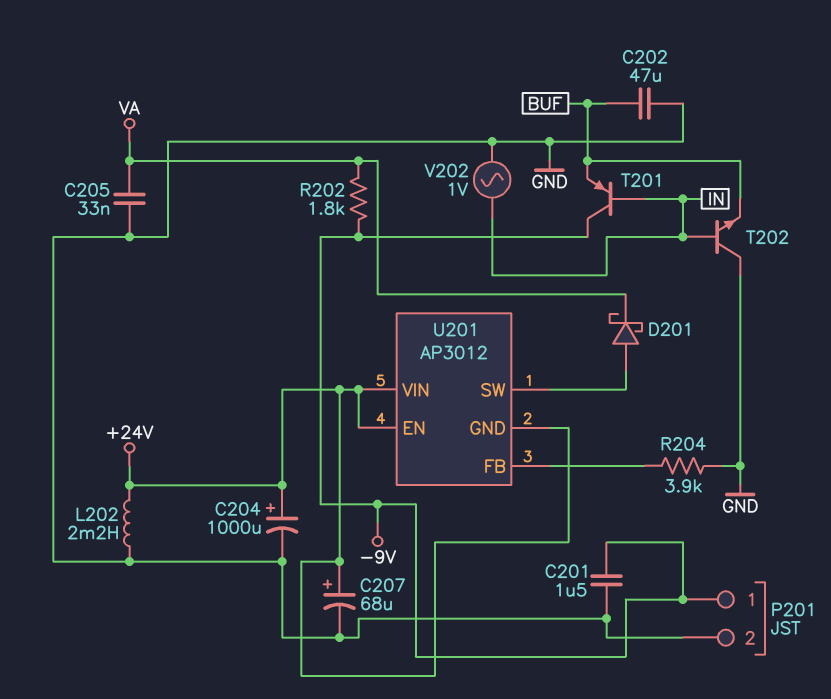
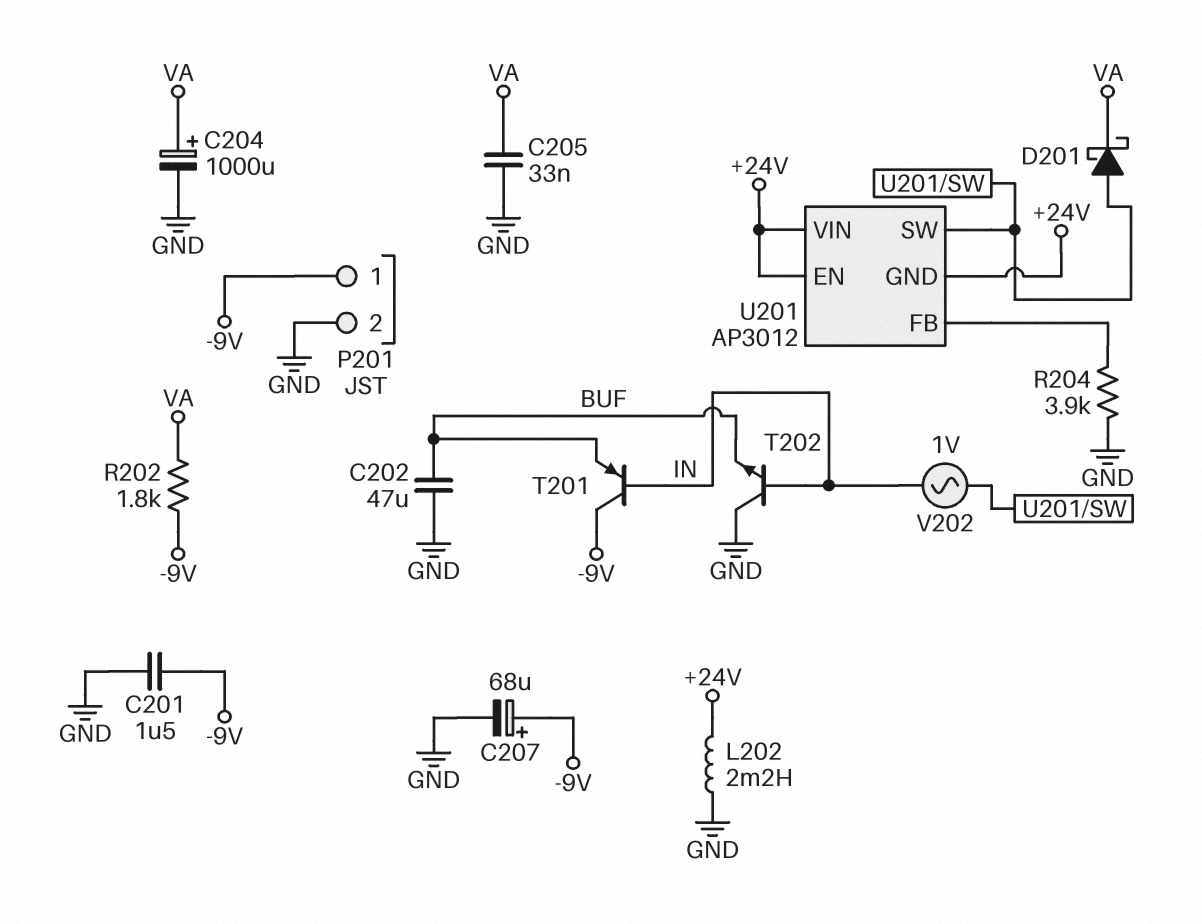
C204: 1000uF (plus +24V, minus GND) -> 1000uF (plus VA, minus GND)
C207: 68uF (plus +24V, minus GND) -> 68uF (plus -9V, minus GND)
V202: AC 1V (GND, IN) -> AC 1V (IN, U201/SW)

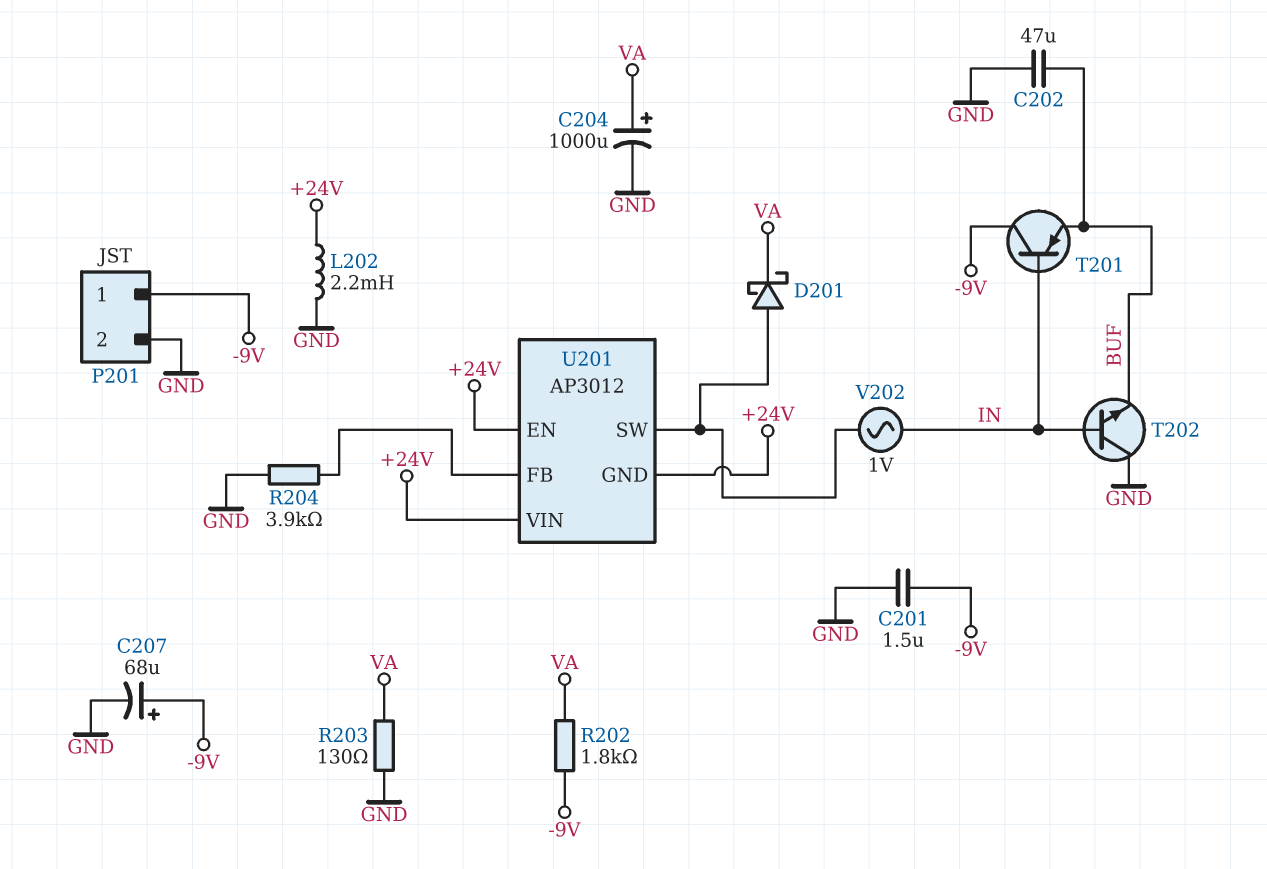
C205: 33nF (GND, VA) -> none
R203: none -> 130 (GND, VA)

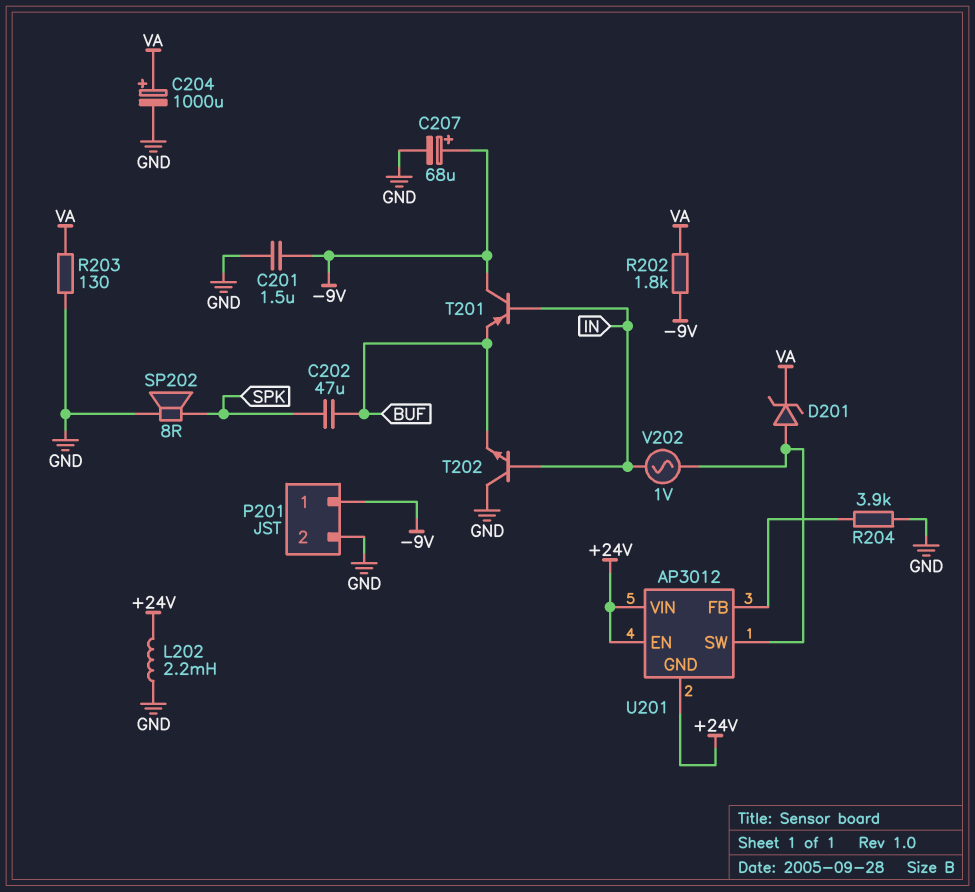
C202: 47uF (BUF, GND) -> 47uF (BUF, SPK)
D201: schottky (A U201/SW, K VA) -> zener (A U201/SW, K VA)
SP202: none -> speaker 8R (GND, SPK)

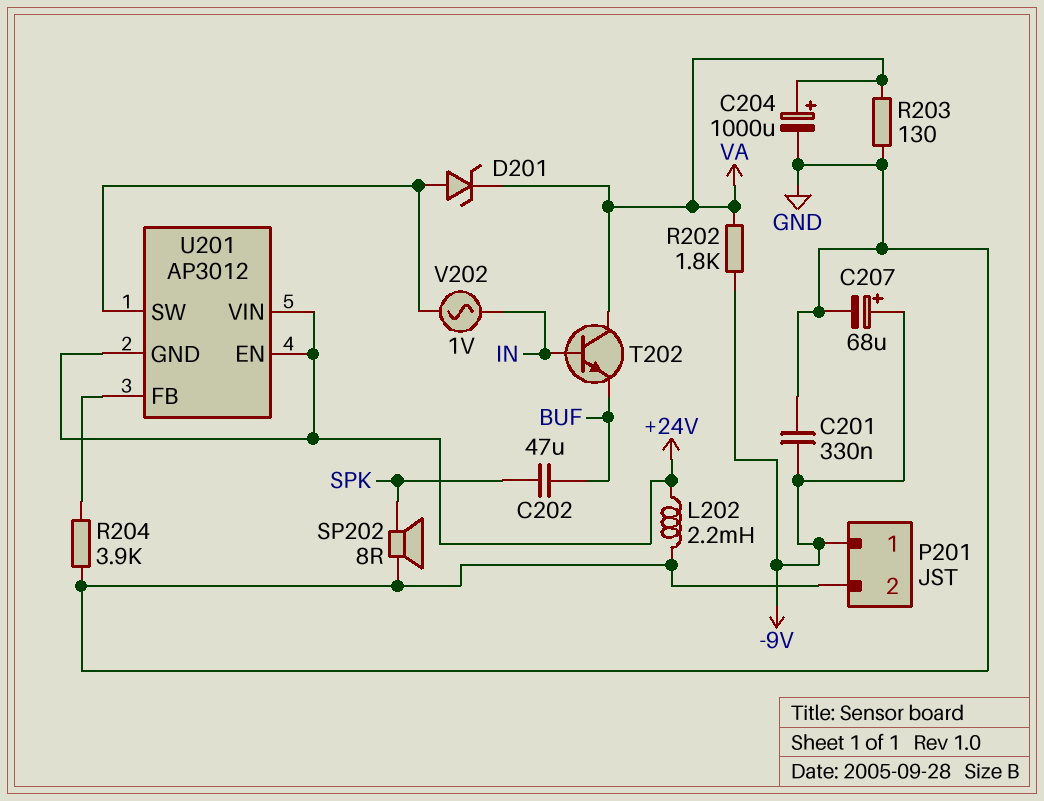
C201: 1.5uF (-9V, GND) -> 330nF (-9V, GND)
T201: PNP (B IN, C -9V, E BUF) -> none
T202: NPN (B IN, C GND, E BUF) -> NPN (B IN, C VA, E BUF)

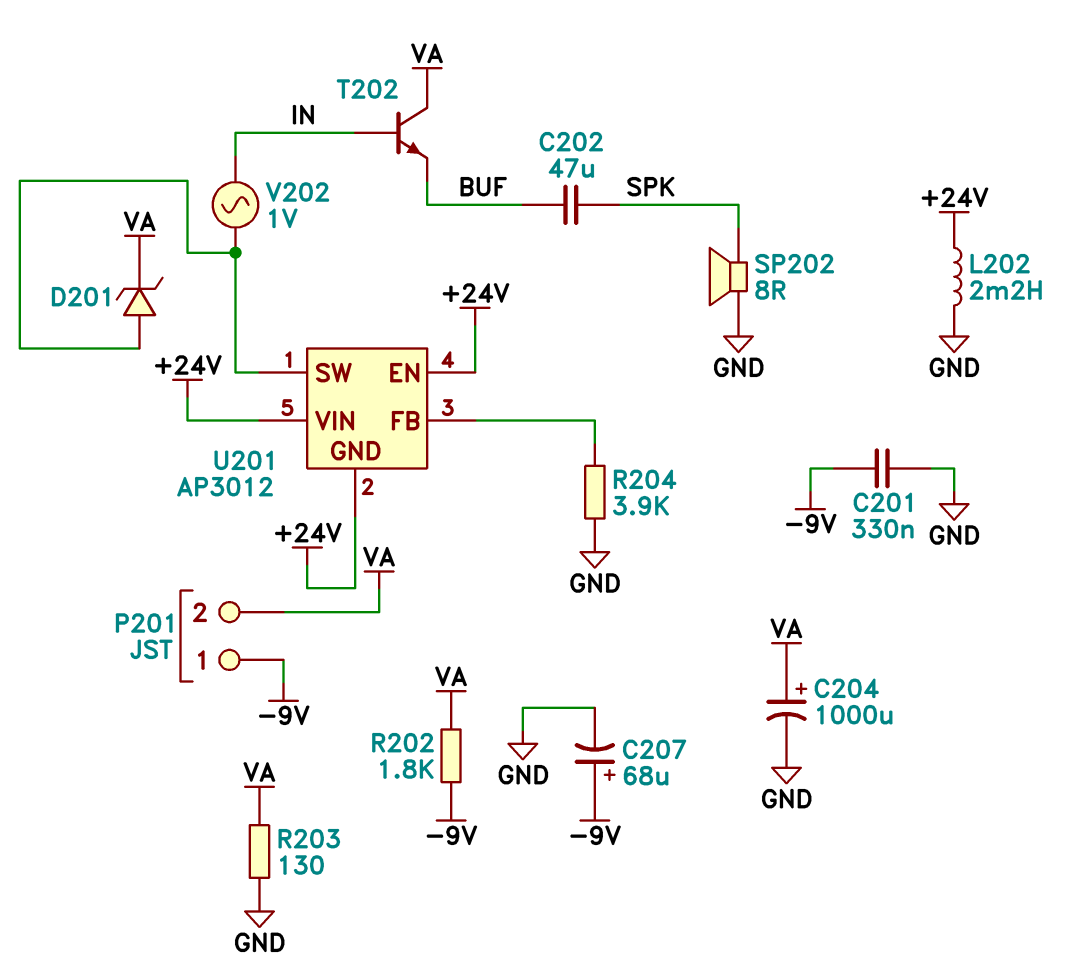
P201 pin 2: GND -> VA

